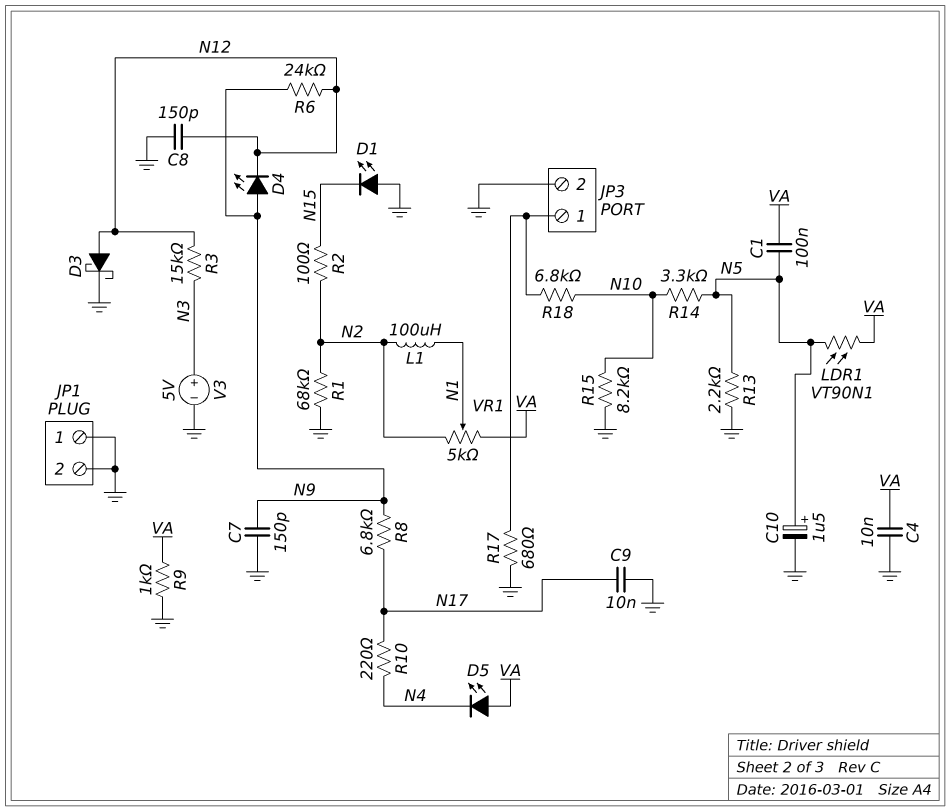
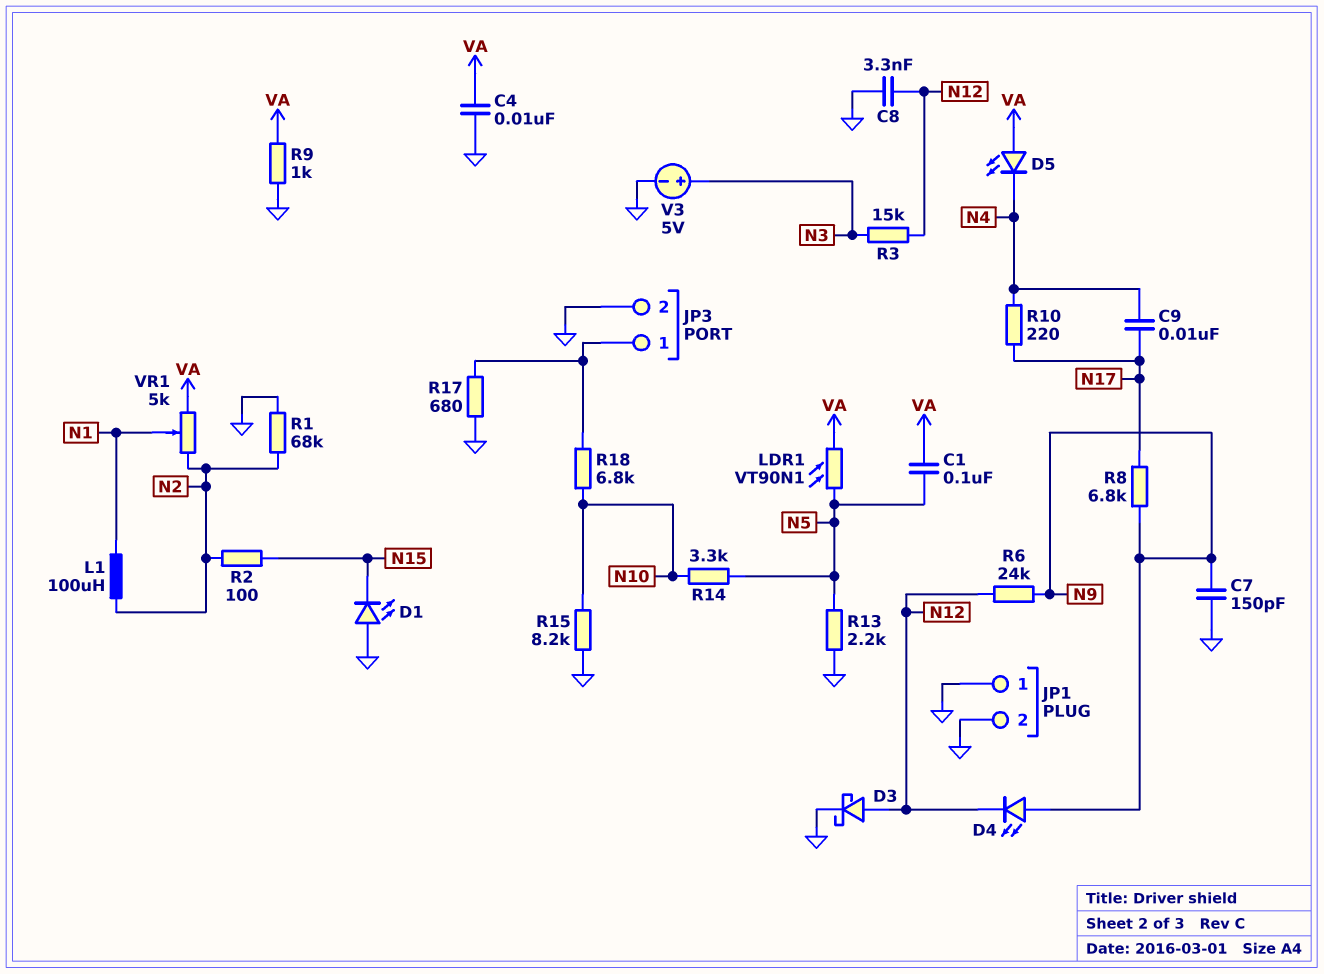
C8: 150pF (GND, N12) -> 3.3nF (GND, N12)
C9: 10nF (GND, N17) -> 10nF (N4, N17)
C10: 1.5uF (plus N5, minus GND) -> none

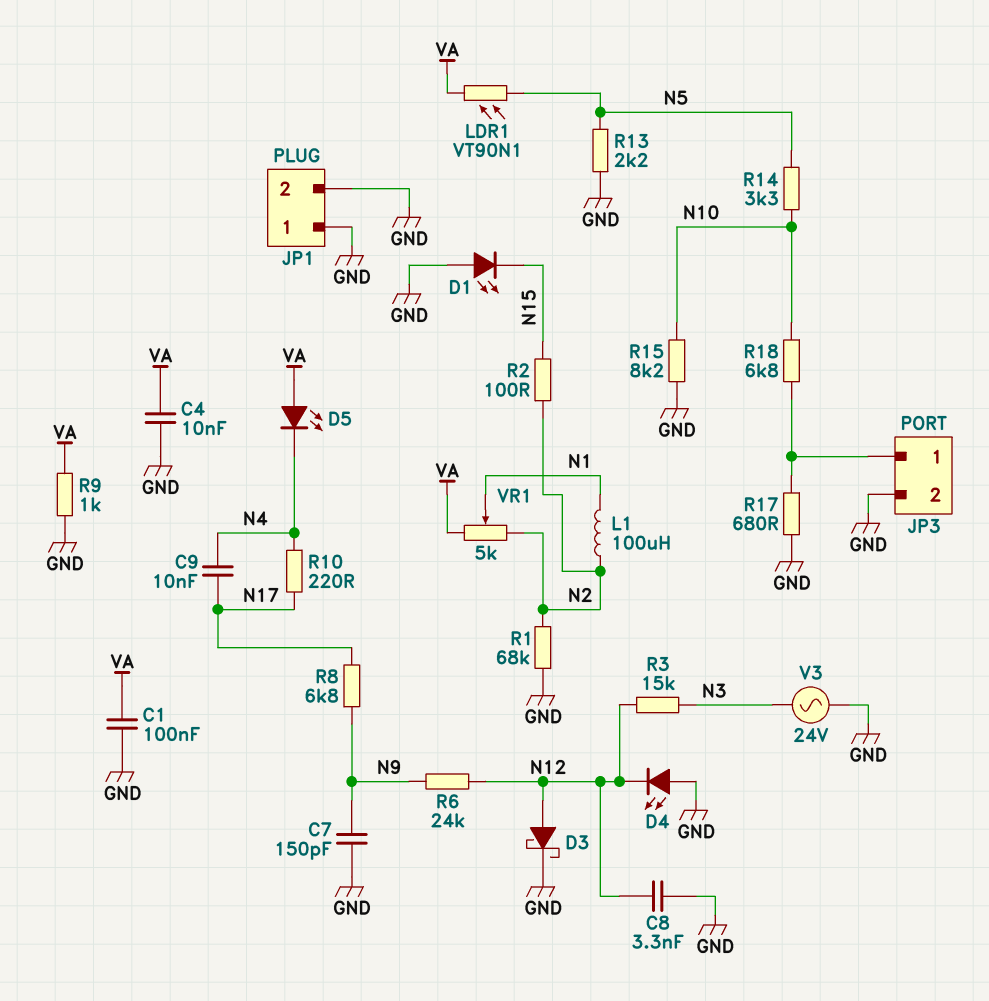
C1: 100nF (N5, VA) -> 100nF (GND, VA)
D4: LED (A N9, K N12) -> LED (A GND, K N12)
V3: 5V (plus N3, minus GND) -> AC 24V (GND, N3)

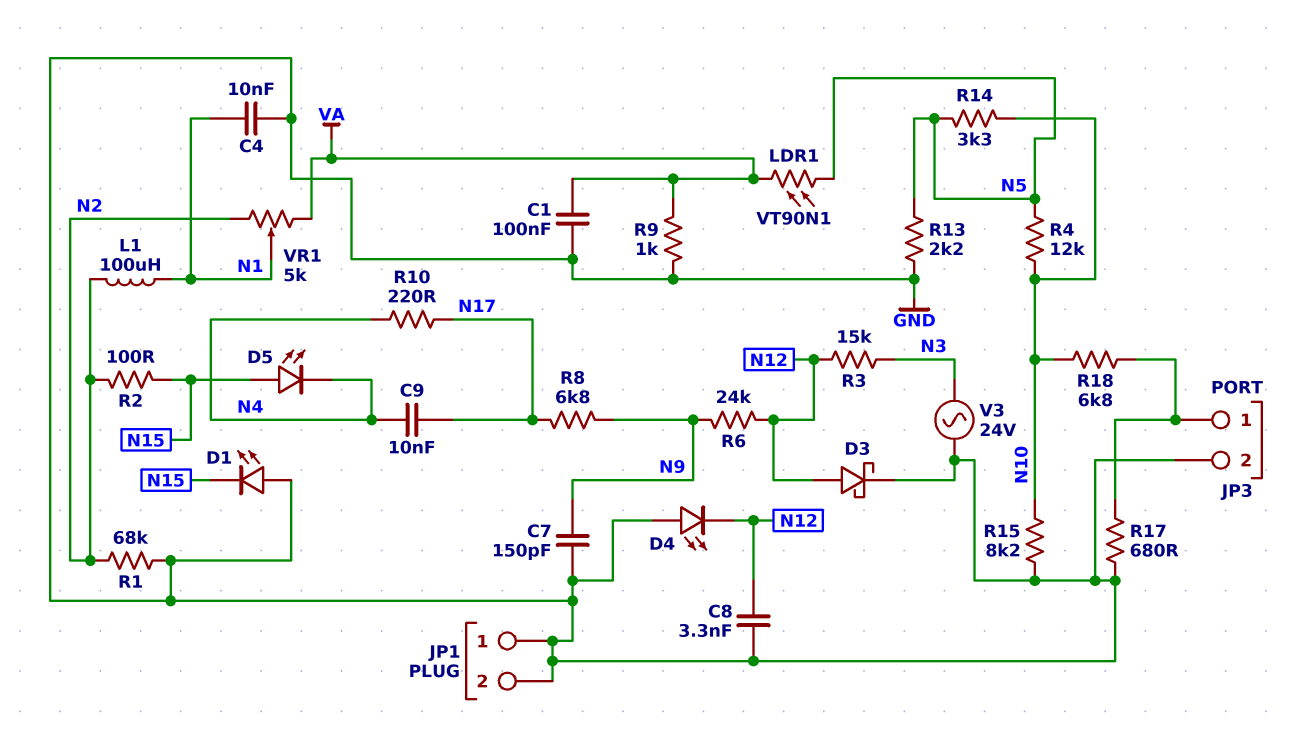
C4: 10nF (GND, VA) -> 10nF (GND, N1)
D5: LED (A VA, K N4) -> LED (A N15, K N4)
R4: none -> 12k (N5, N10)

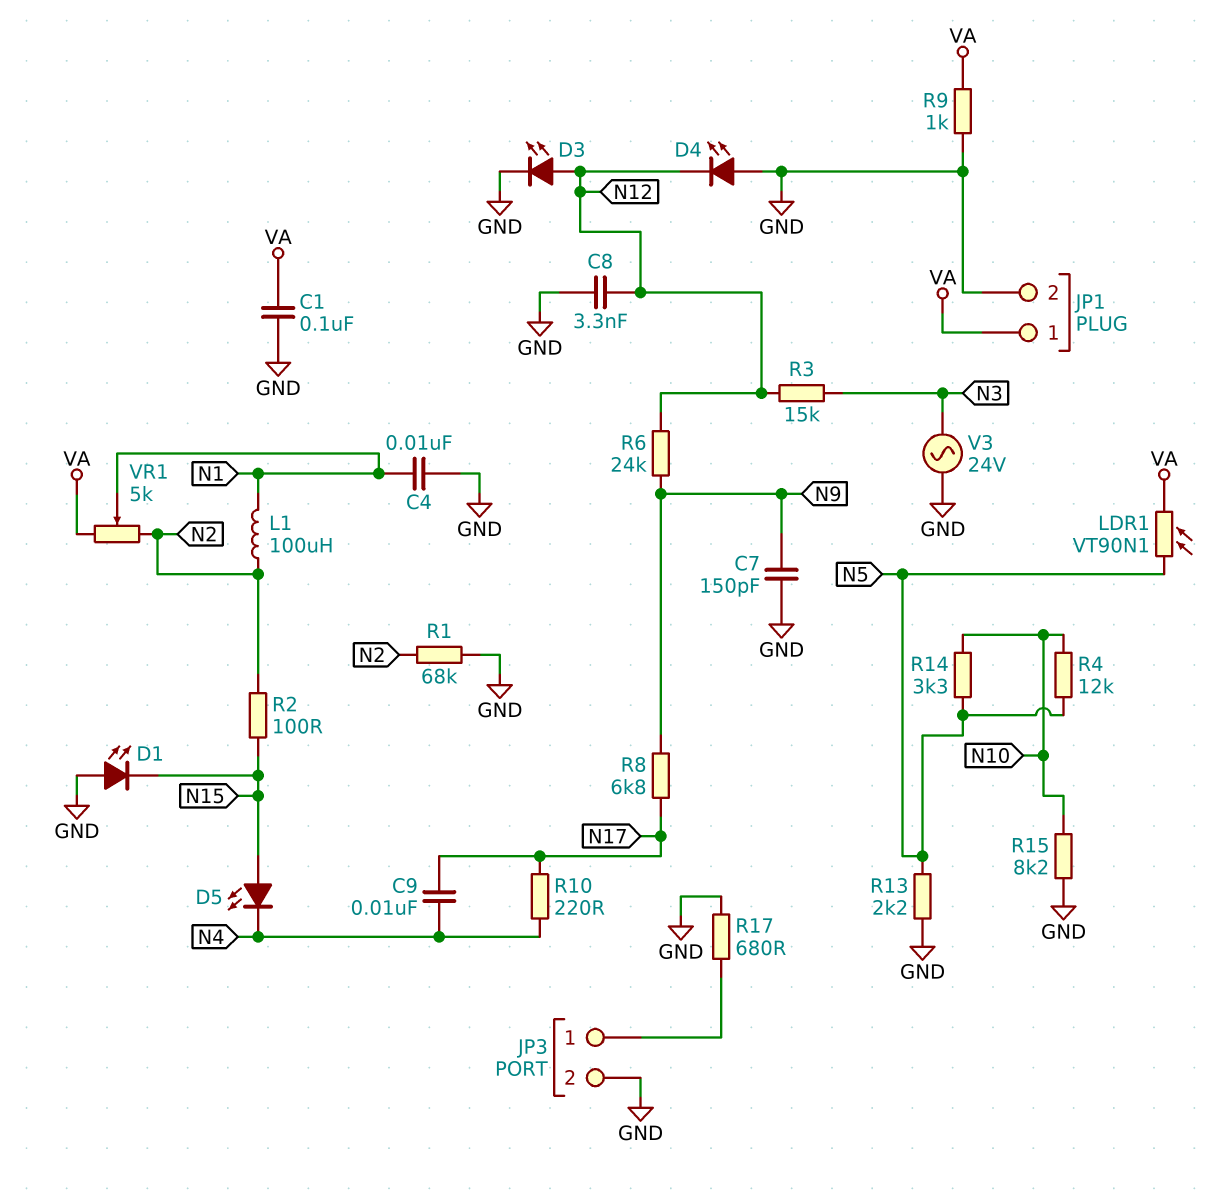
D3: schottky (A N12, K GND) -> LED (A N12, K GND)
JP1 pin 1: GND -> VA
R18: 6.8k (JP3/1, N10) -> none

